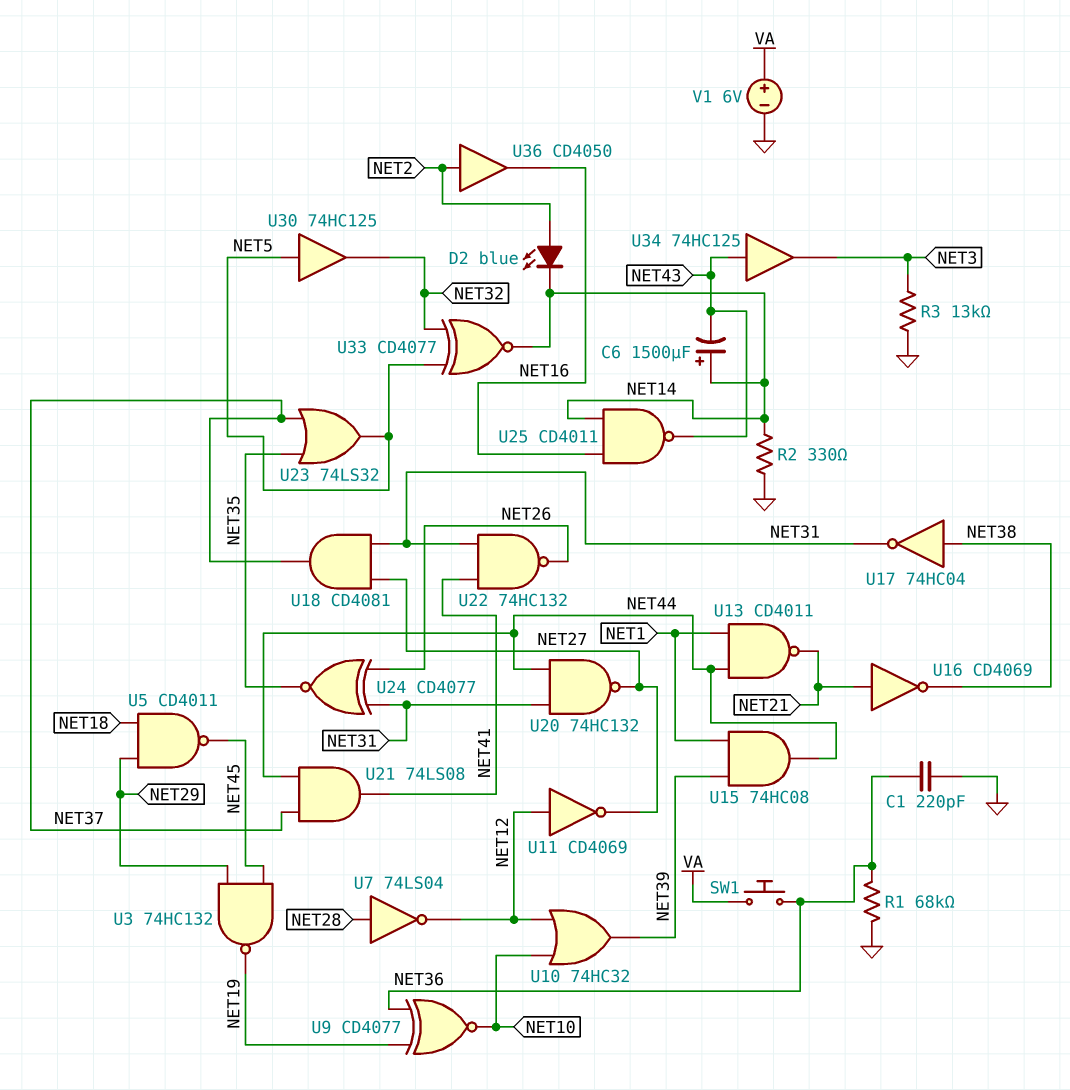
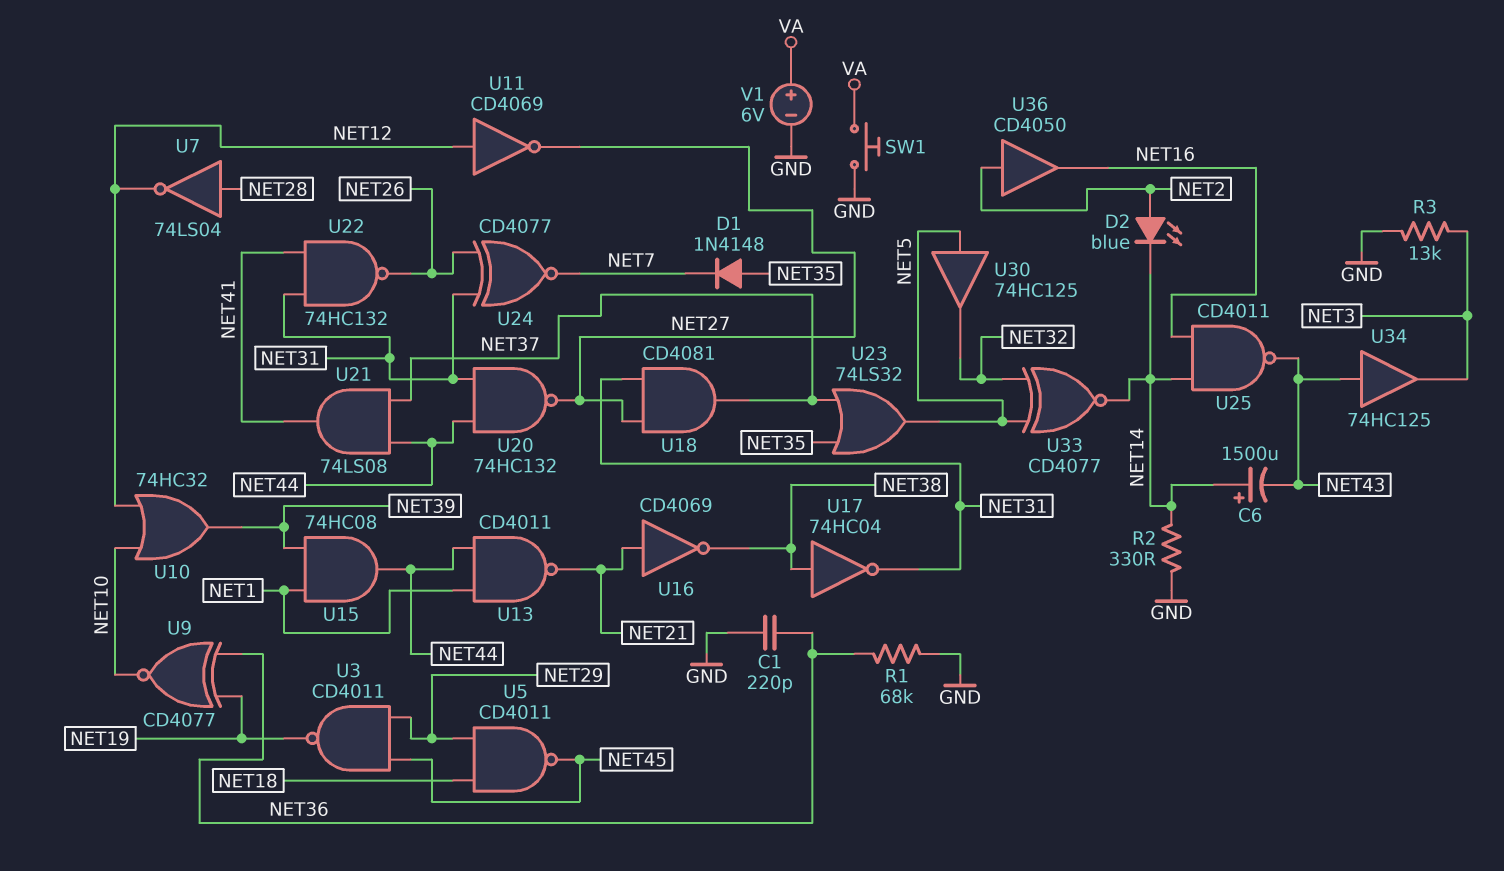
D1: none -> diode 1N4148 (A NET35, K NET7)
SW1: button (NET36, VA) -> button (GND, VA)
U3: NAND 74HC132 (in NET29, in NET45, out NET19) -> NAND CD4011 (in NET29, in NET45, out NET19)
U24: XNOR CD4077 (in NET26, in NET31, out NET35) -> XNOR CD4077 (in NET26, in NET31, out NET7)

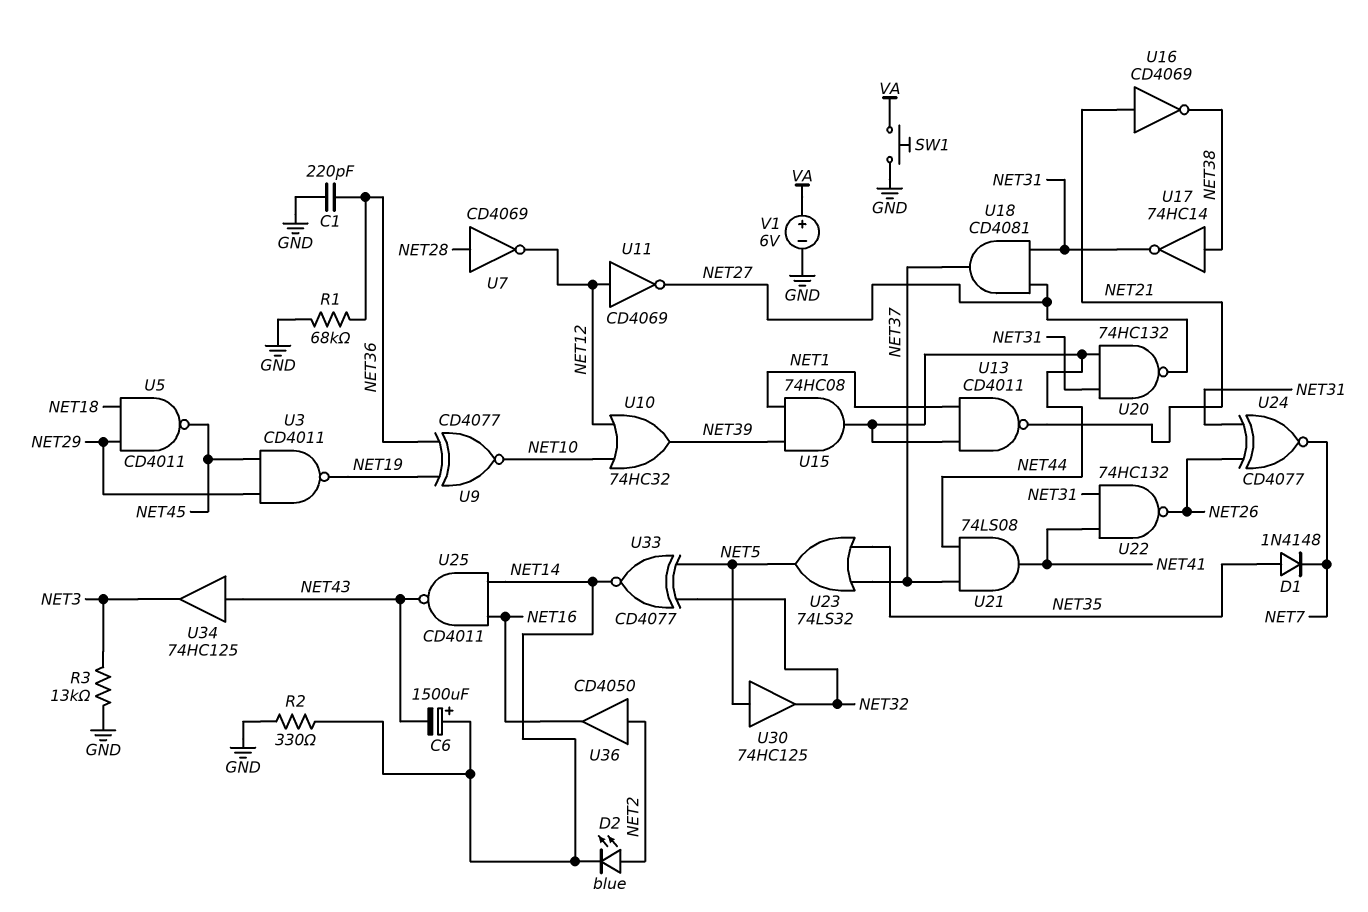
U7: NOT 74LS04 (in NET28, out NET12) -> NOT CD4069 (in NET28, out NET12)
U17: NOT 74HC04 (in NET38, out NET31) -> NOT 74HC14 (in NET38, out NET31)

